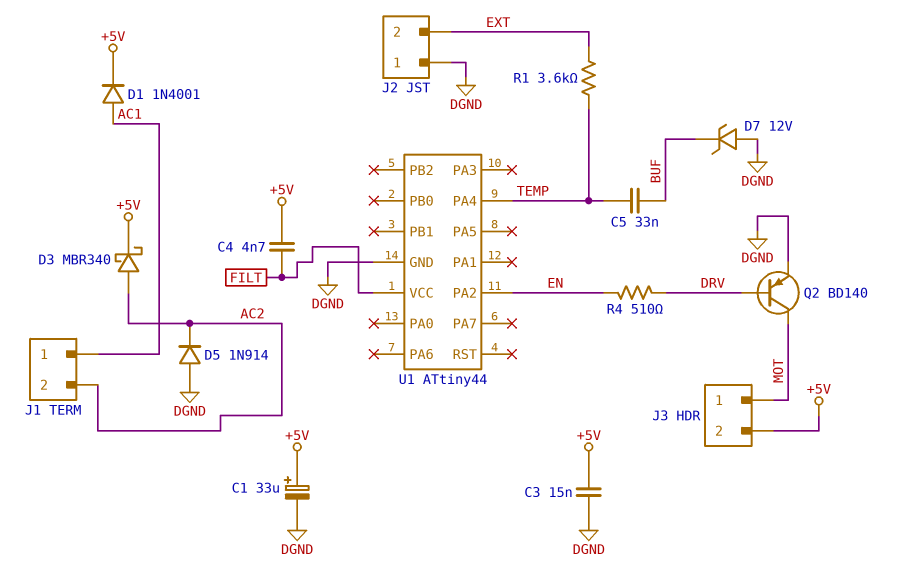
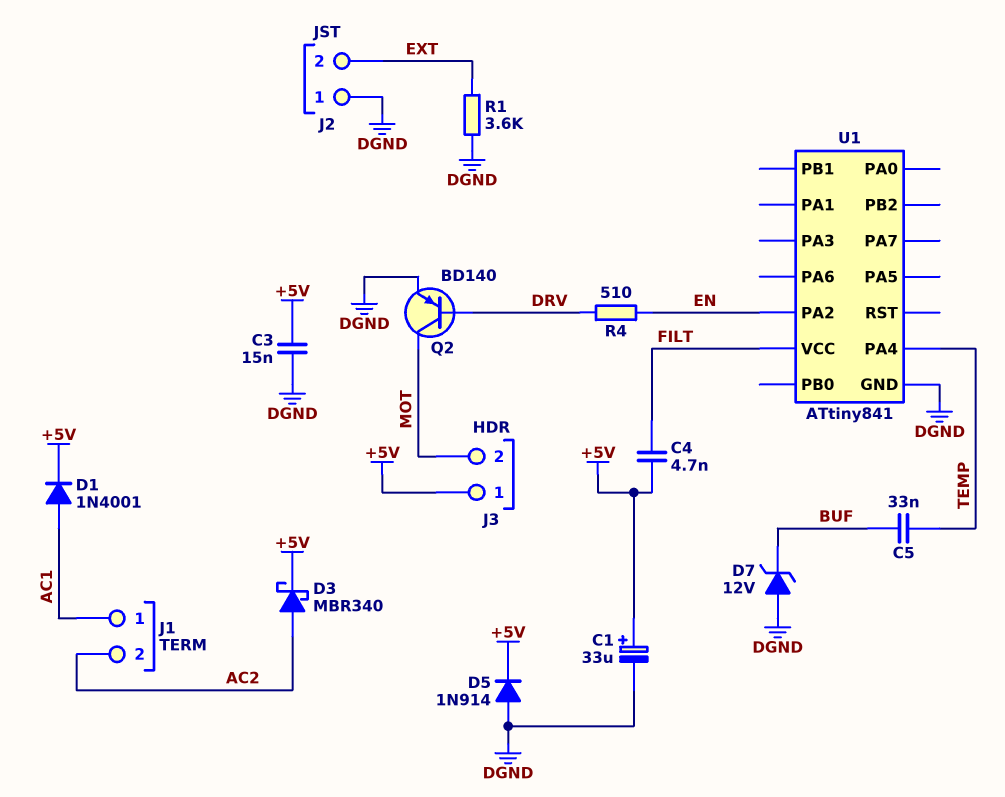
D5: diode 1N914 (A DGND, K AC2) -> diode 1N914 (A DGND, K +5V)
J3 pin 1: MOT -> +5V
J3 pin 2: +5V -> MOT
R1: 3.6k (EXT, TEMP) -> 3.6k (DGND, EXT)
U1: ATtiny44 -> ATtiny841

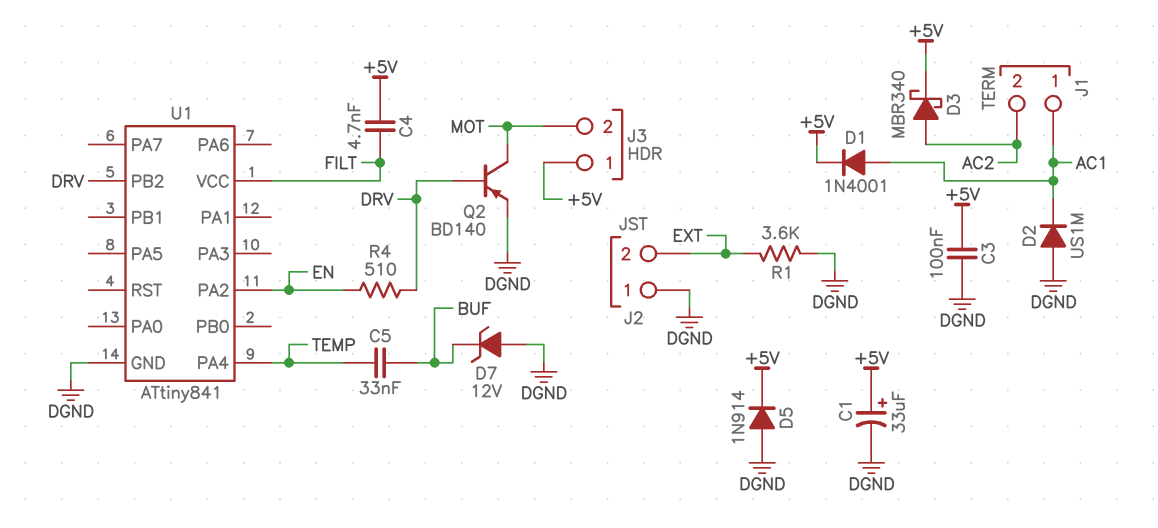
C3: 15nF (+5V, DGND) -> 100nF (+5V, DGND)
D2: none -> diode US1M (A DGND, K AC1)
U1 pin PB2: none -> DRV

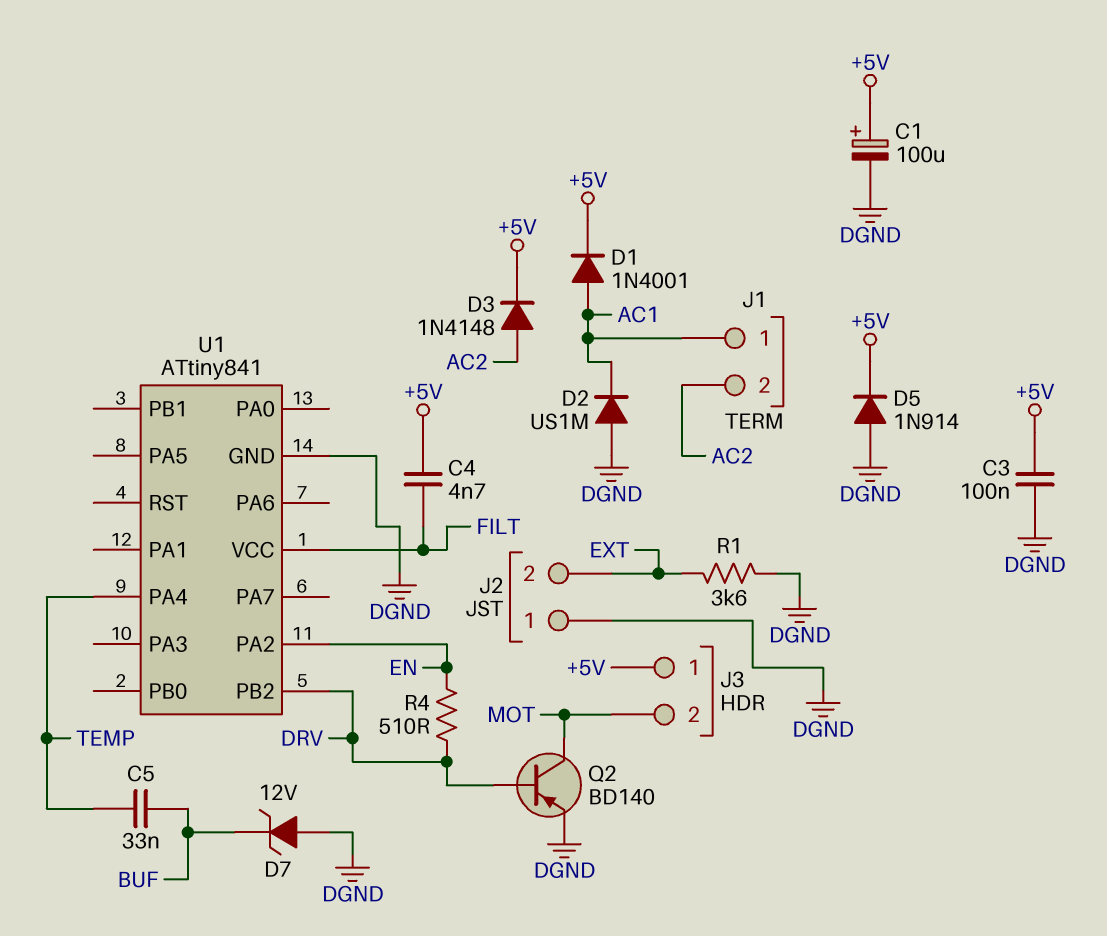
C1: 33uF (plus +5V, minus DGND) -> 100uF (plus +5V, minus DGND)
D3: schottky MBR340 (A AC2, K +5V) -> diode 1N4148 (A AC2, K +5V)

